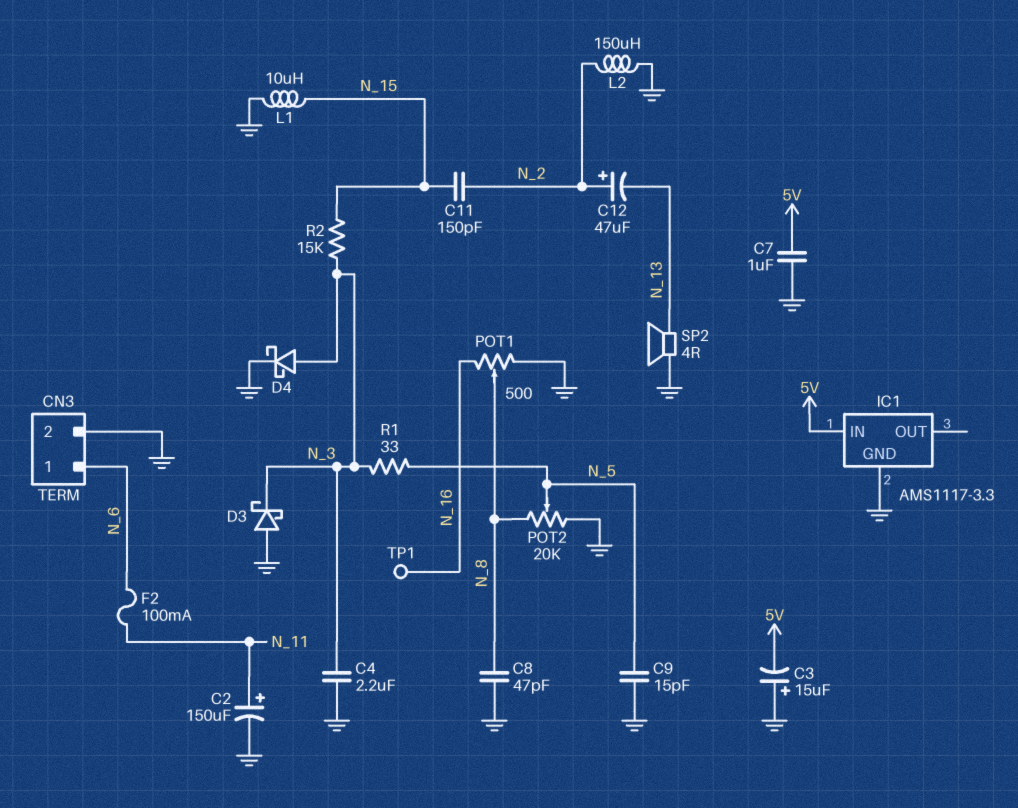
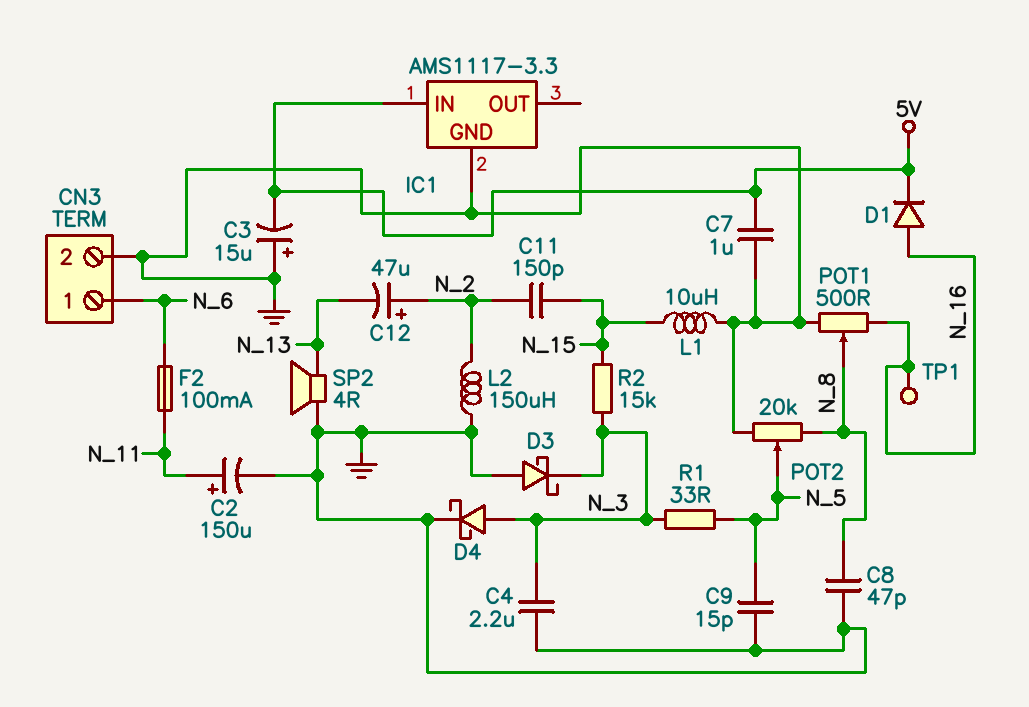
D1: none -> diode (A N_16, K 5V)

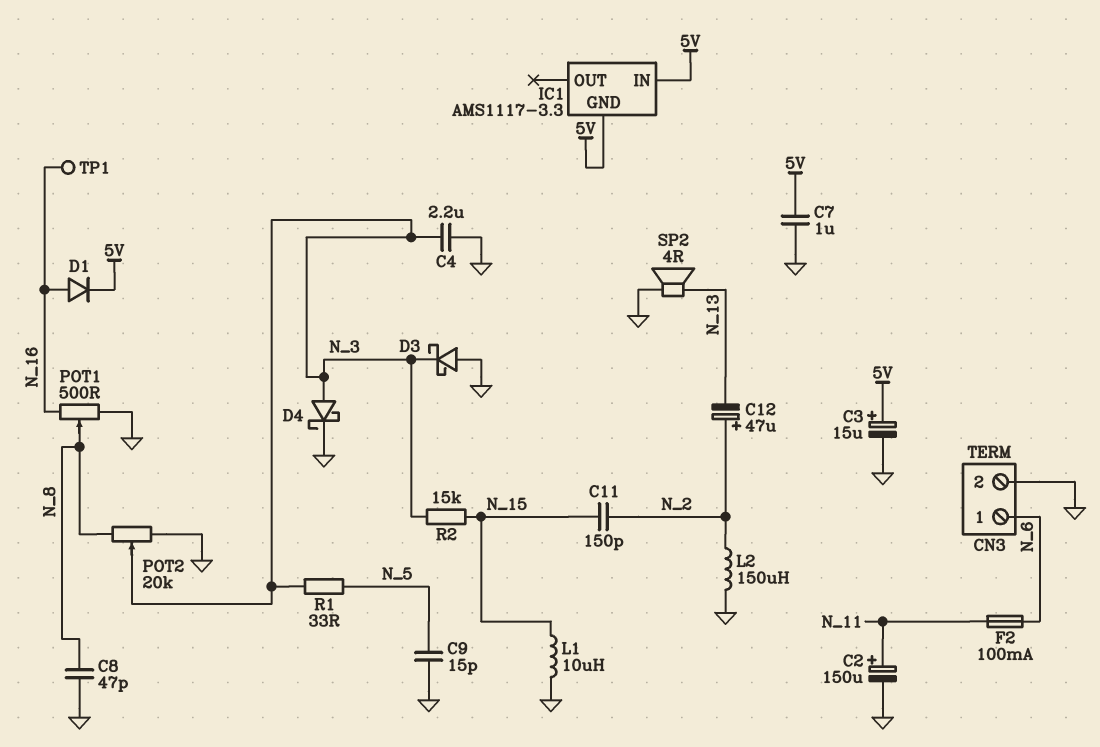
C3: 15uF (plus GND, minus 5V) -> 15uF (plus 5V, minus GND)
IC1 pin GND: GND -> 5V
POT2: 20k (GND, N_8, wiper N_5) -> 20k (GND, N_8, wiper N_3)

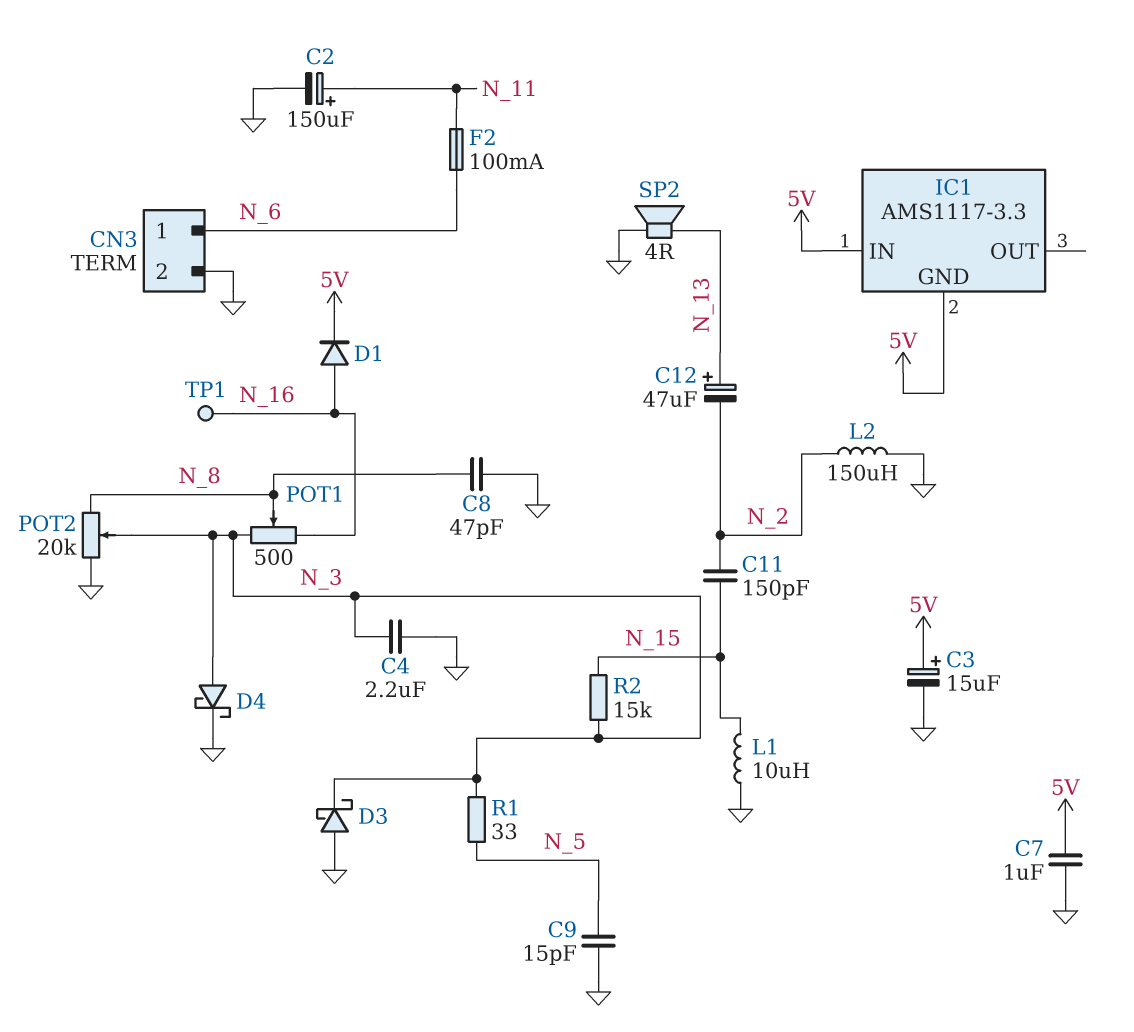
C12: 47uF (plus N_2, minus N_13) -> 47uF (plus N_13, minus N_2)
POT1: 500 (GND, N_16, wiper N_8) -> 500 (N_3, N_16, wiper N_8)

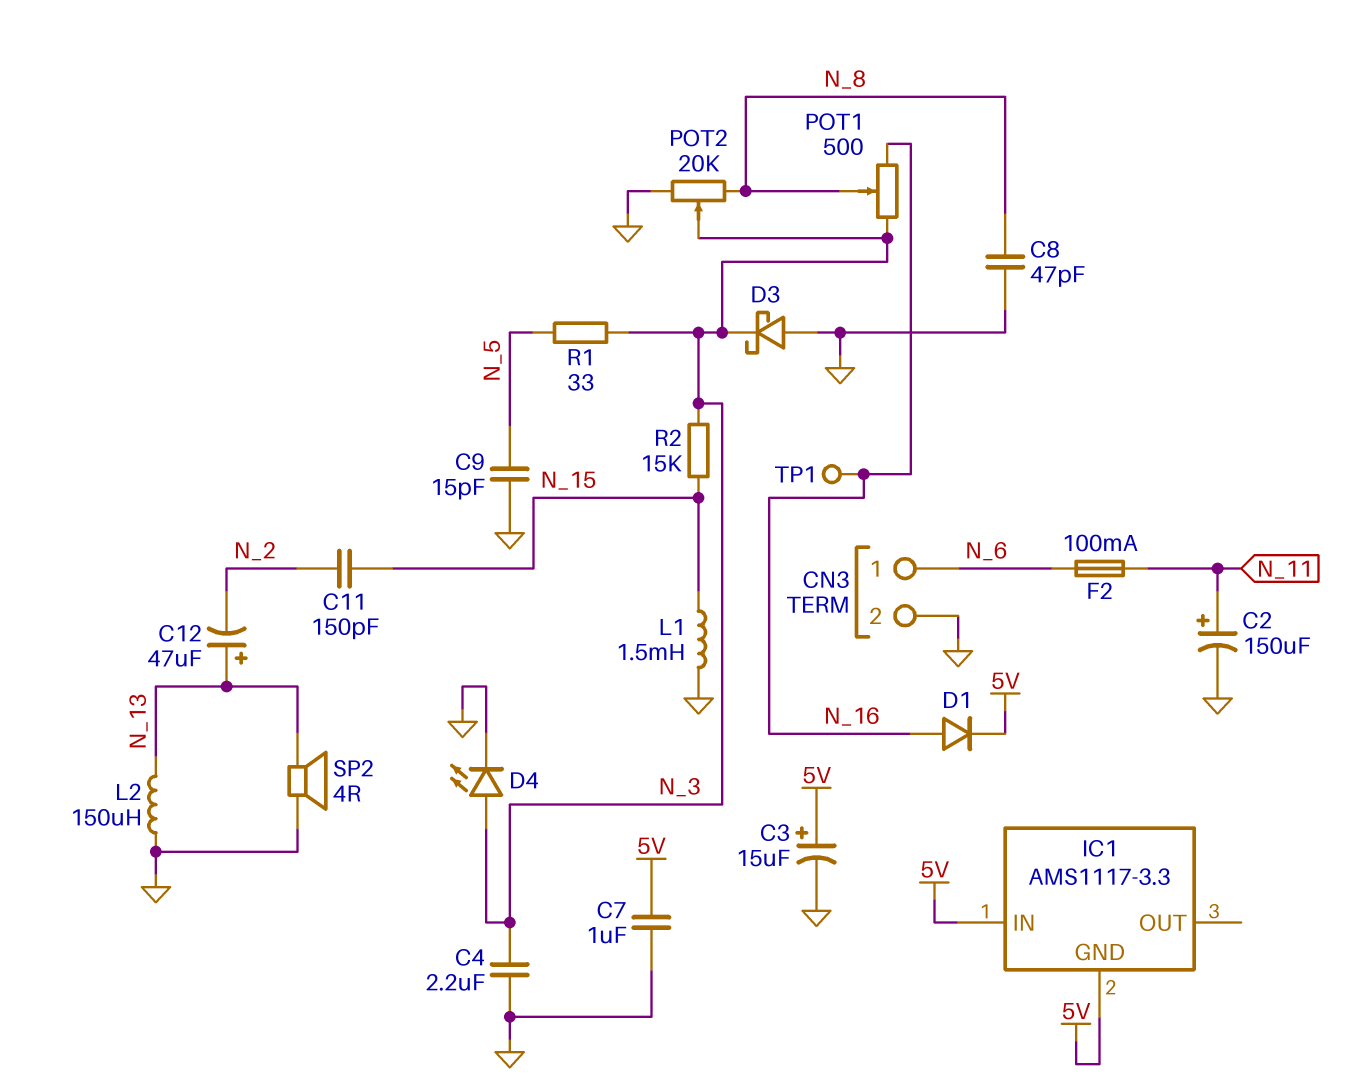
D4: schottky (A N_3, K GND) -> LED (A N_3, K GND)
L1: 10uH (GND, N_15) -> 1.5mH (GND, N_15)
L2: 150uH (GND, N_2) -> 150uH (GND, N_13)

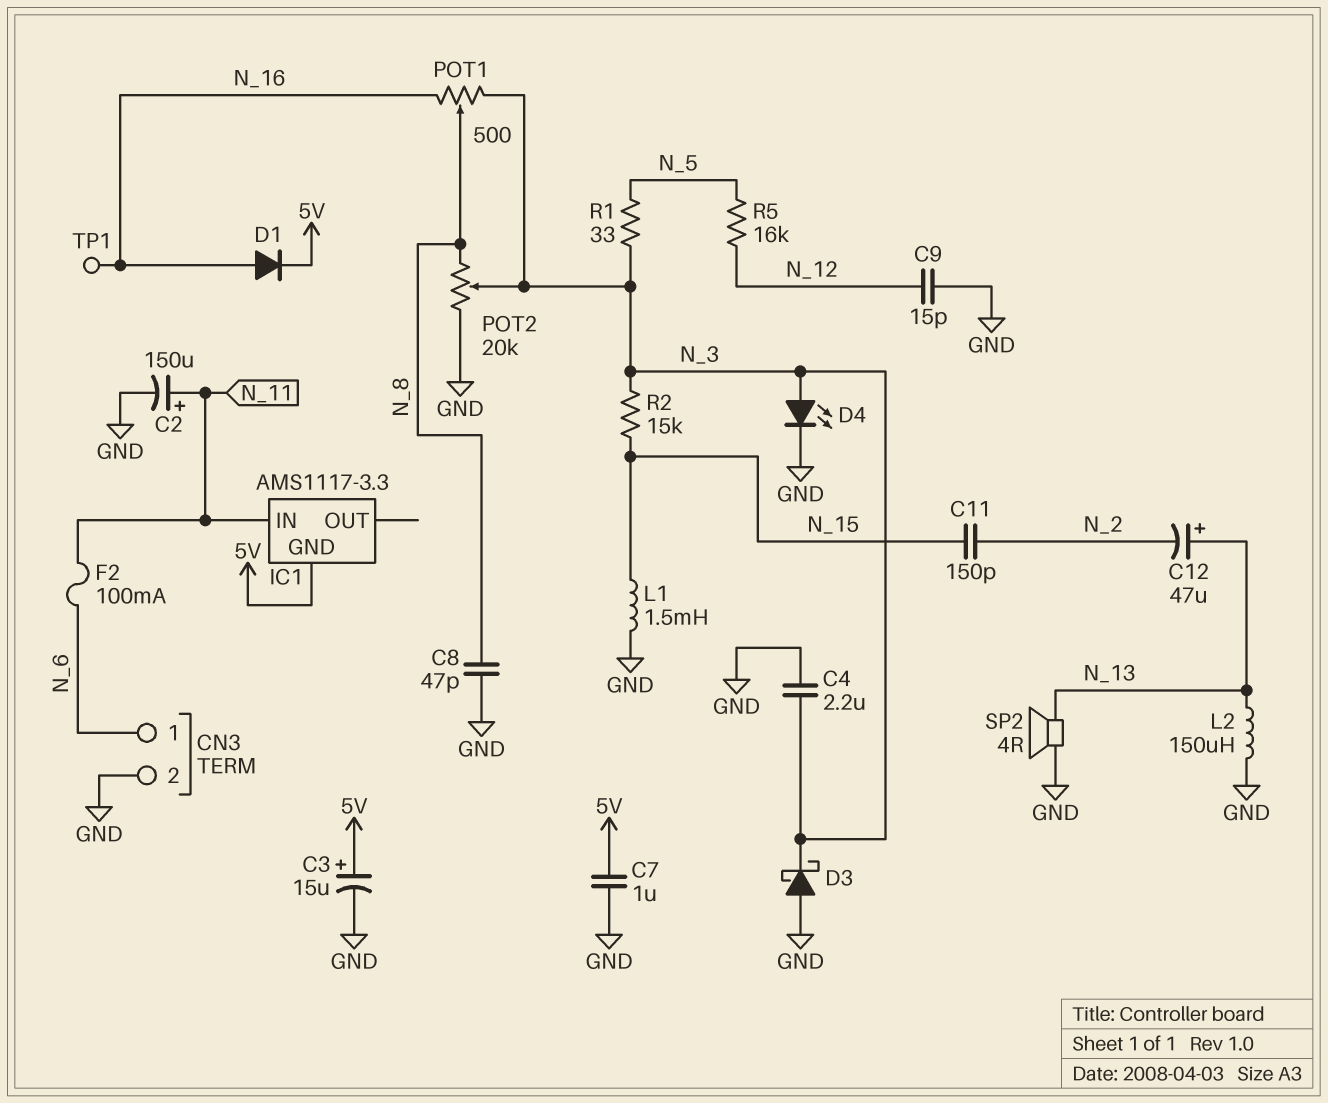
C9: 15pF (GND, N_5) -> 15pF (GND, N_12)
IC1 pin IN: 5V -> N_11
R5: none -> 16k (N_5, N_12)

